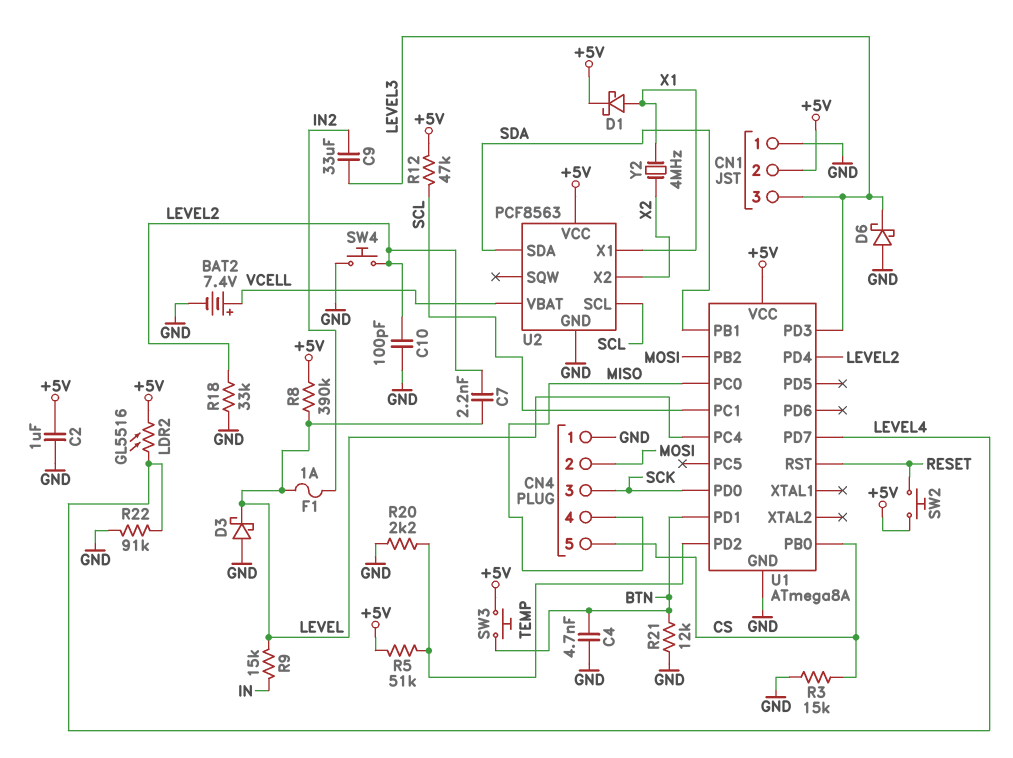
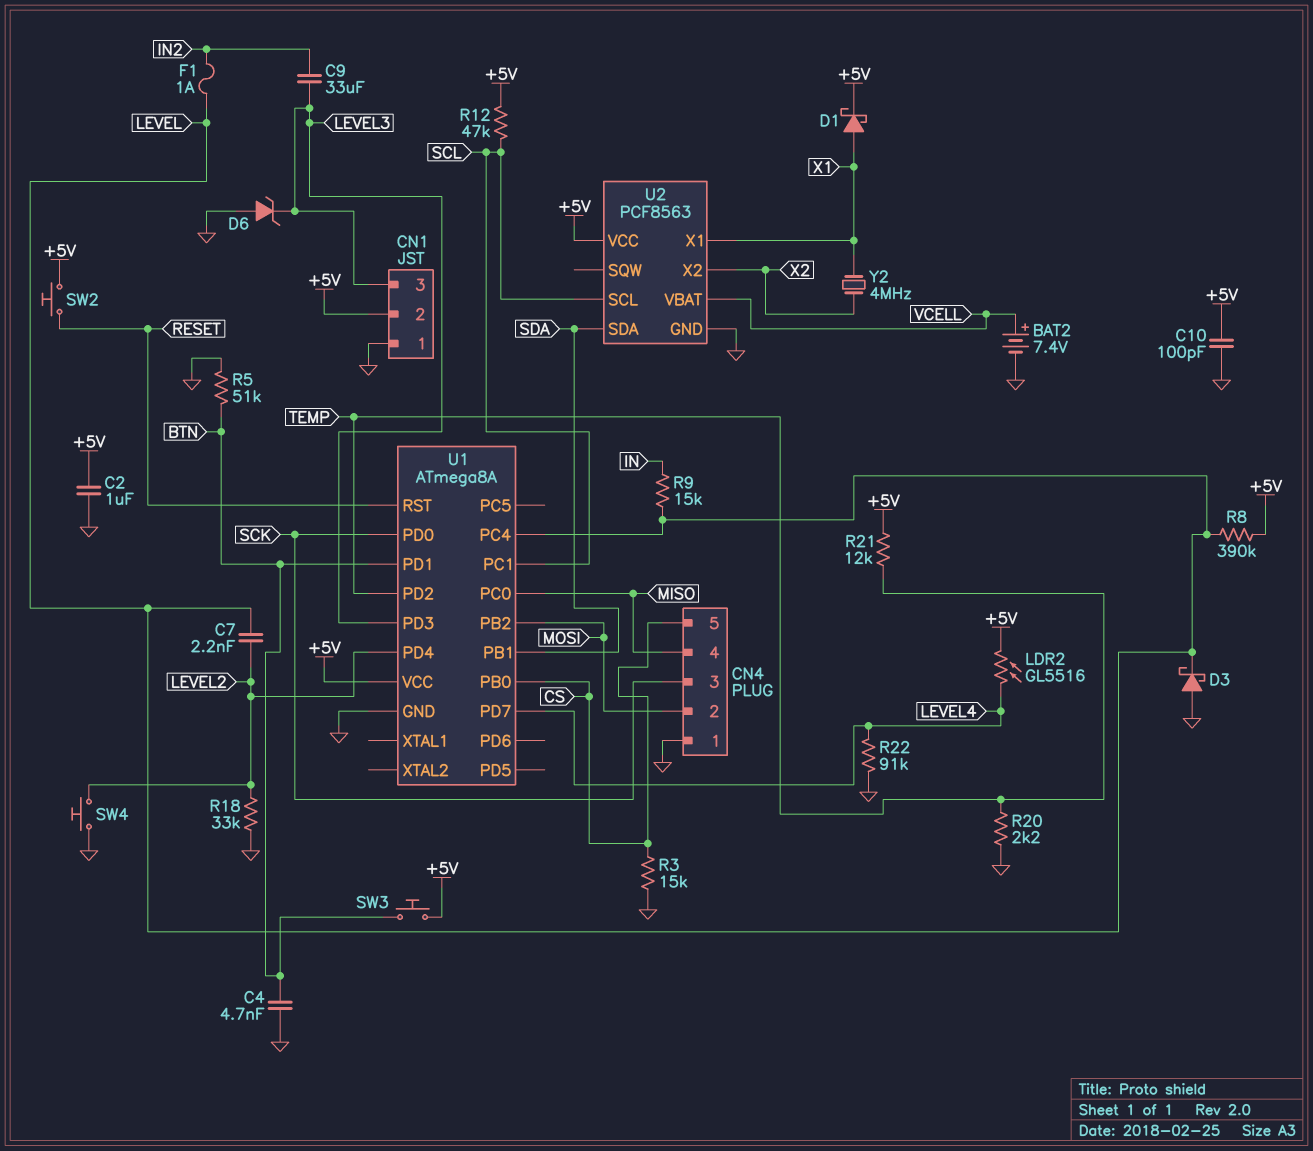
C10: 100pF (GND, LEVEL2) -> 100pF (+5V, GND)
D6: schottky (A GND, K LEVEL3) -> zener (A GND, K LEVEL3)
R5: 51k (+5V, TEMP) -> 51k (BTN, GND)
R21: 12k (BTN, GND) -> 12k (+5V, TEMP)

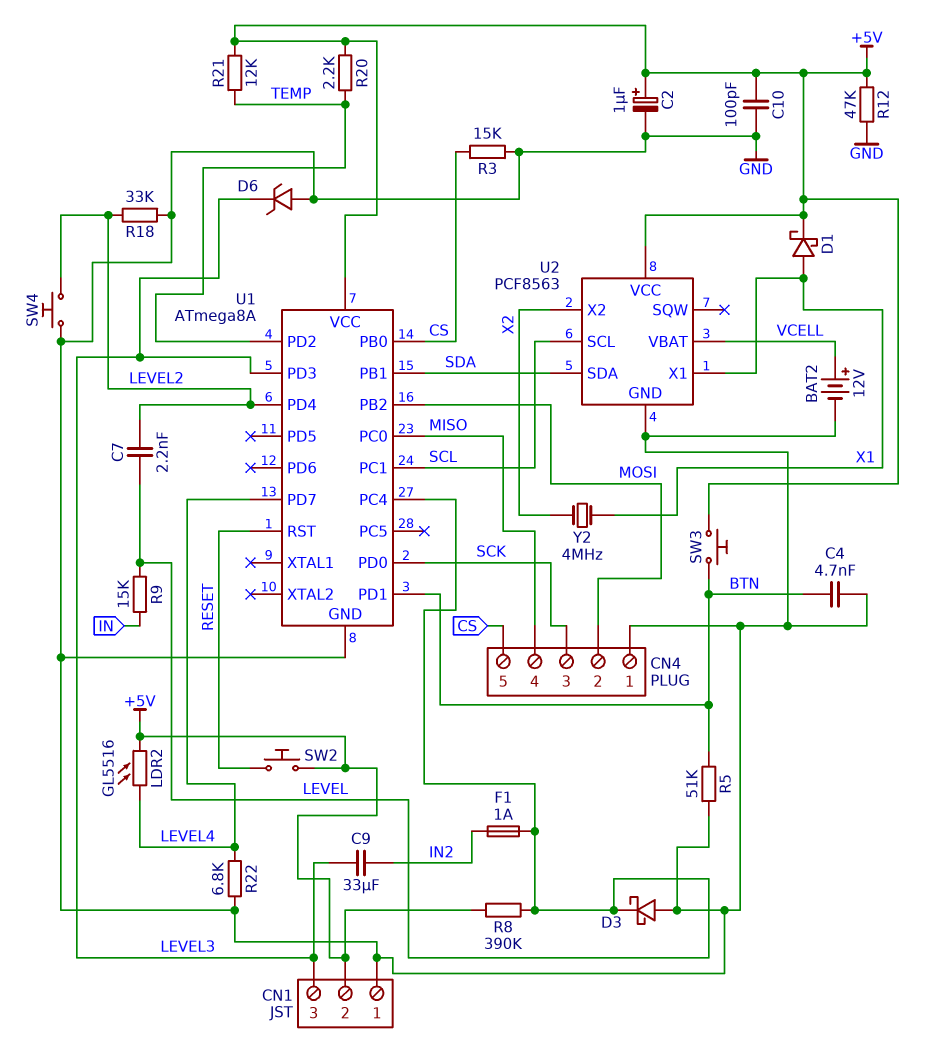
BAT2: 7.4V (plus VCELL, minus GND) -> 12V (plus VCELL, minus GND)
C2: 1uF (+5V, GND) -> 1uF (plus +5V, minus GND)
R12: 47k (+5V, SCL) -> 47k (+5V, GND)
R20: 2.2k (GND, TEMP) -> 2.2k (+5V, TEMP)
R22: 91k (GND, LEVEL4) -> 6.8k (GND, LEVEL4)

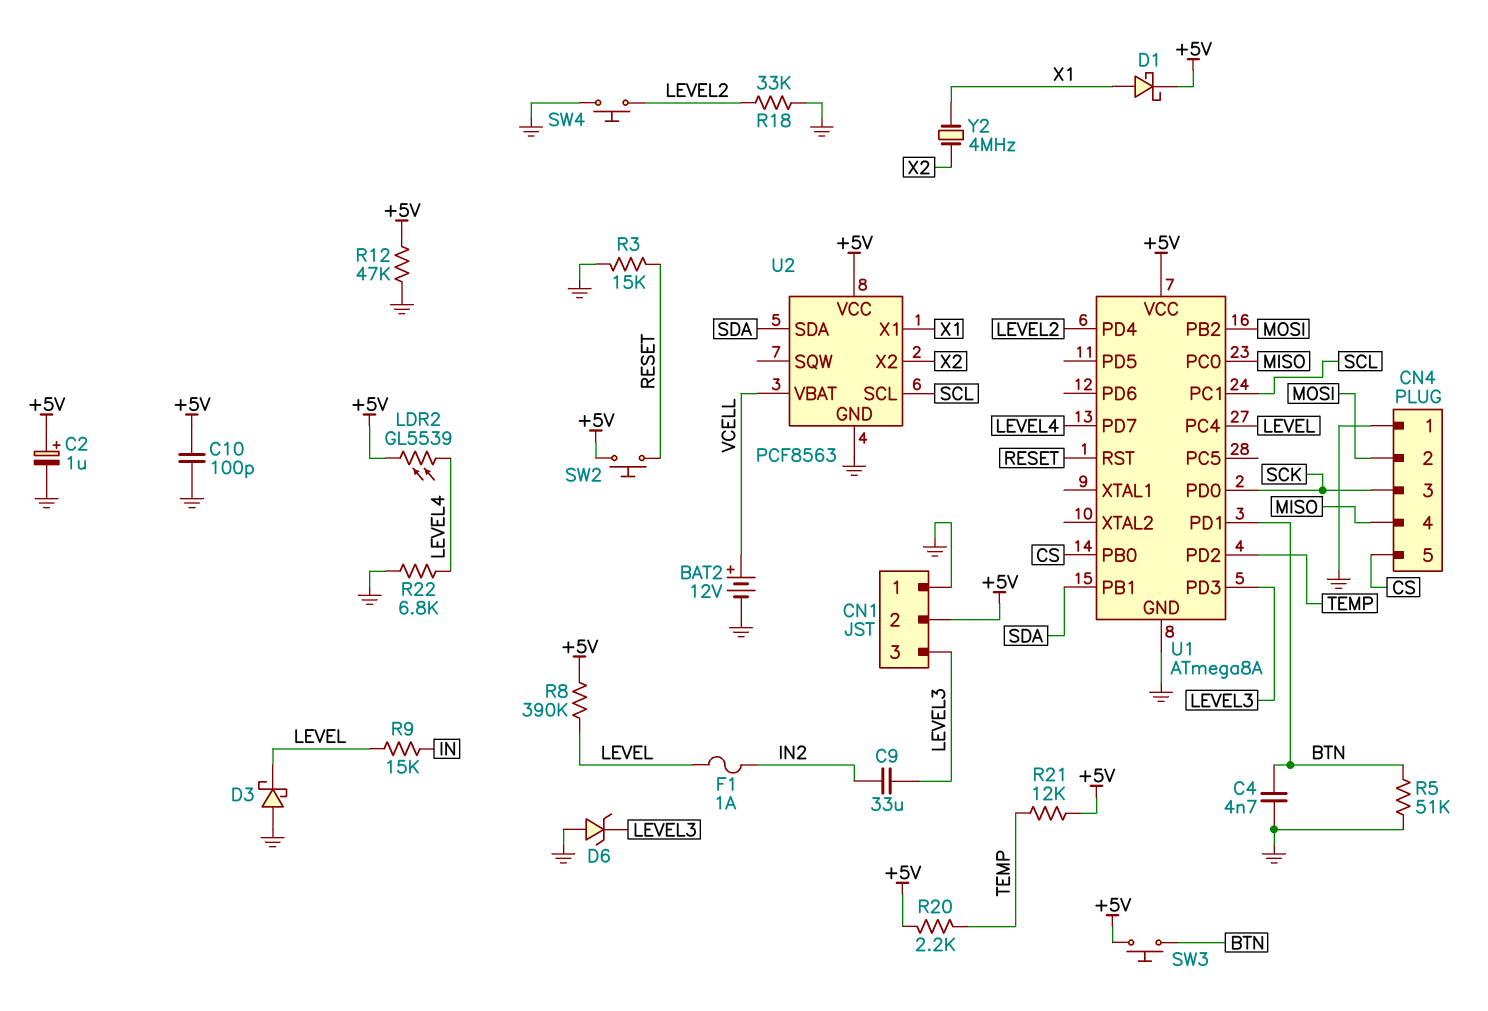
C7: 2.2nF (LEVEL, LEVEL2) -> none
LDR2: GL5516 (+5V, LEVEL4) -> GL5539 (+5V, LEVEL4)
R3: 15k (CS, GND) -> 15k (GND, RESET)

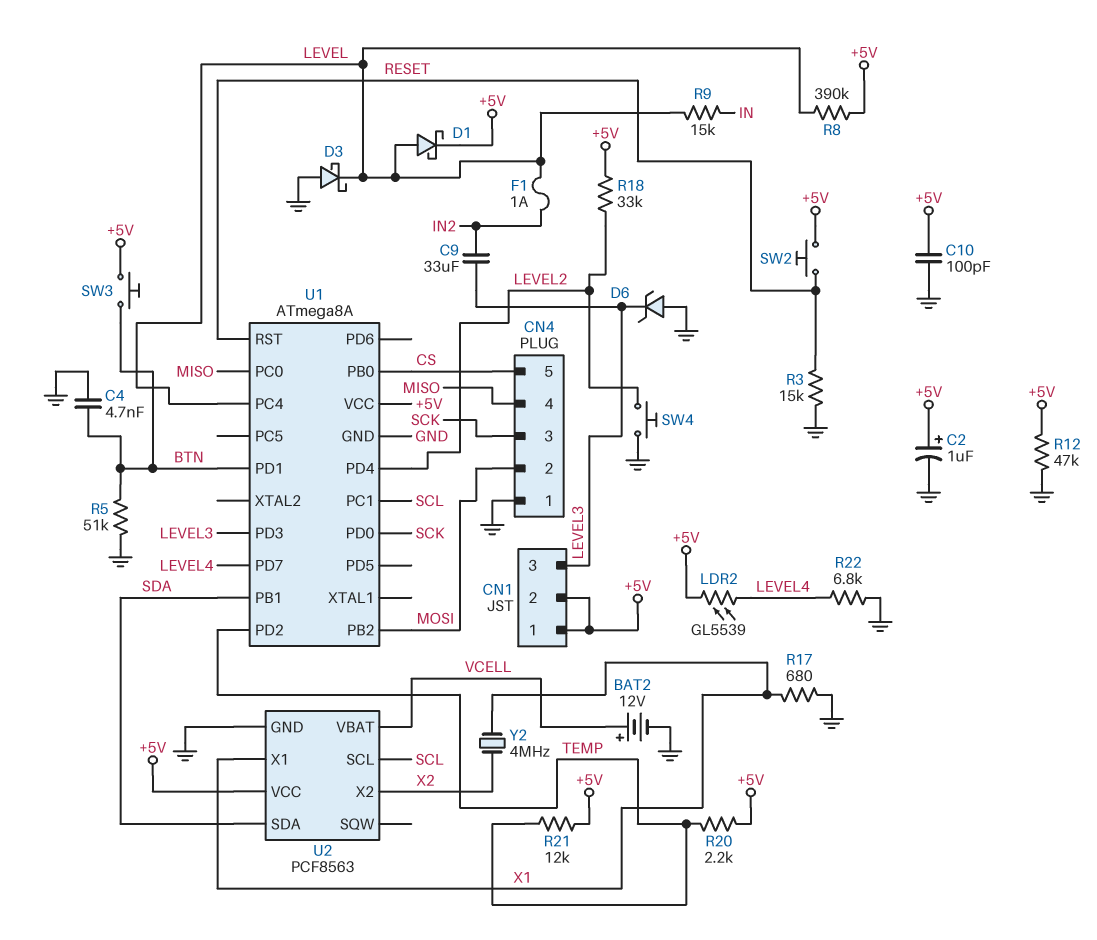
CN1 pin 1: GND -> +5V
D1: schottky (A X1, K +5V) -> schottky (A LEVEL, K +5V)
R17: none -> 680 (GND, X1)
R18: 33k (GND, LEVEL2) -> 33k (+5V, LEVEL2)

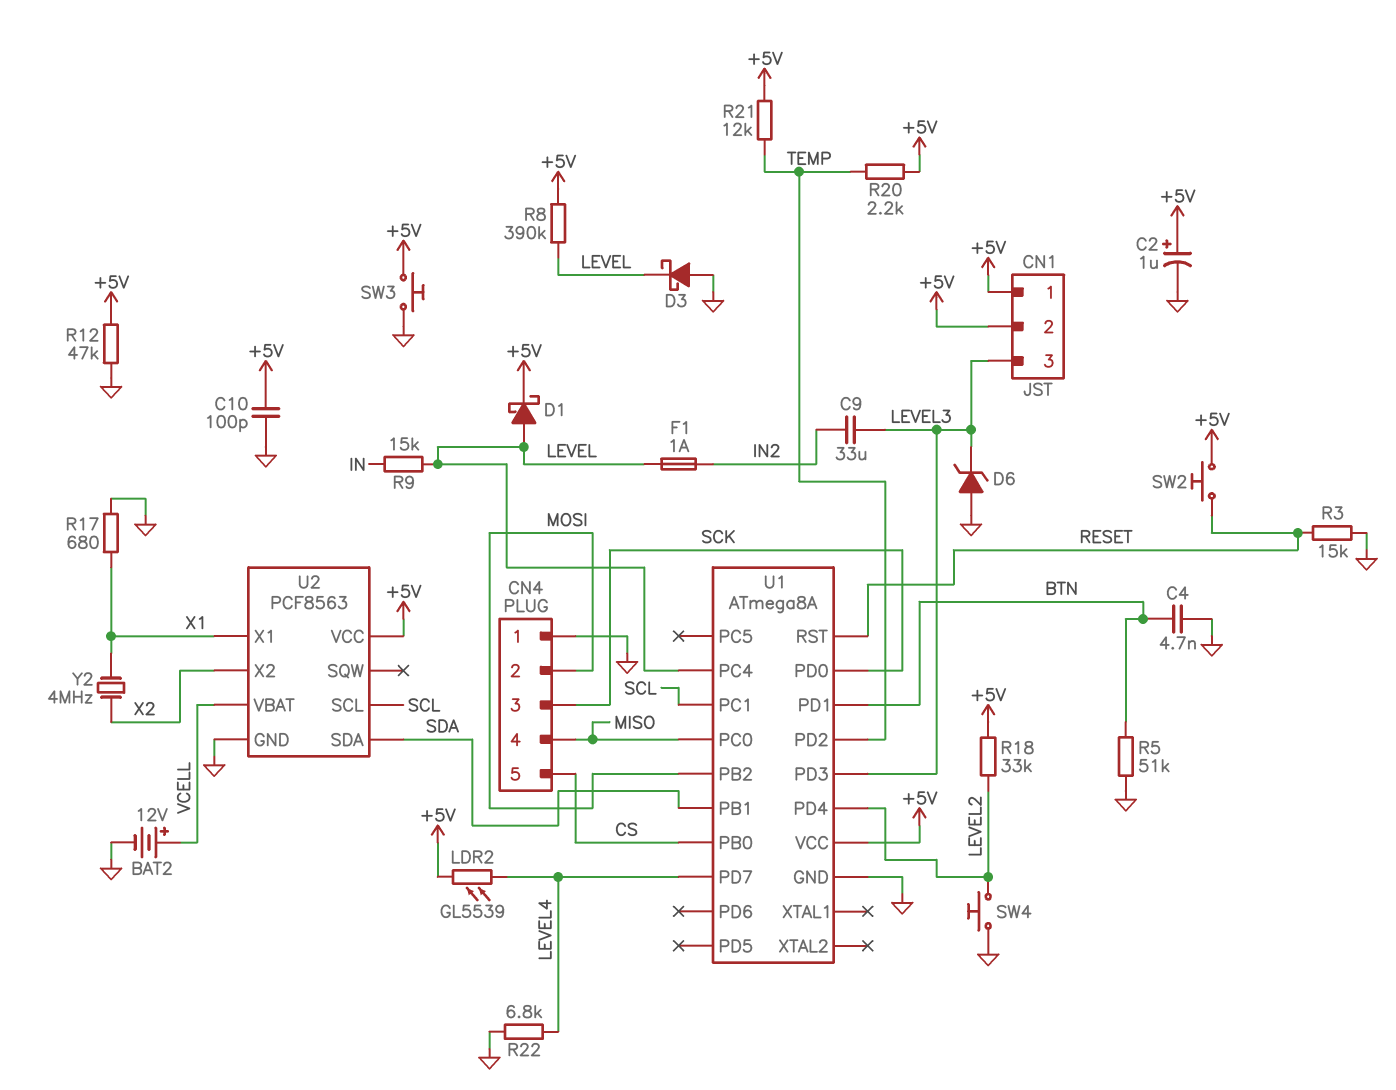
SW3: button (+5V, BTN) -> button (+5V, GND)

